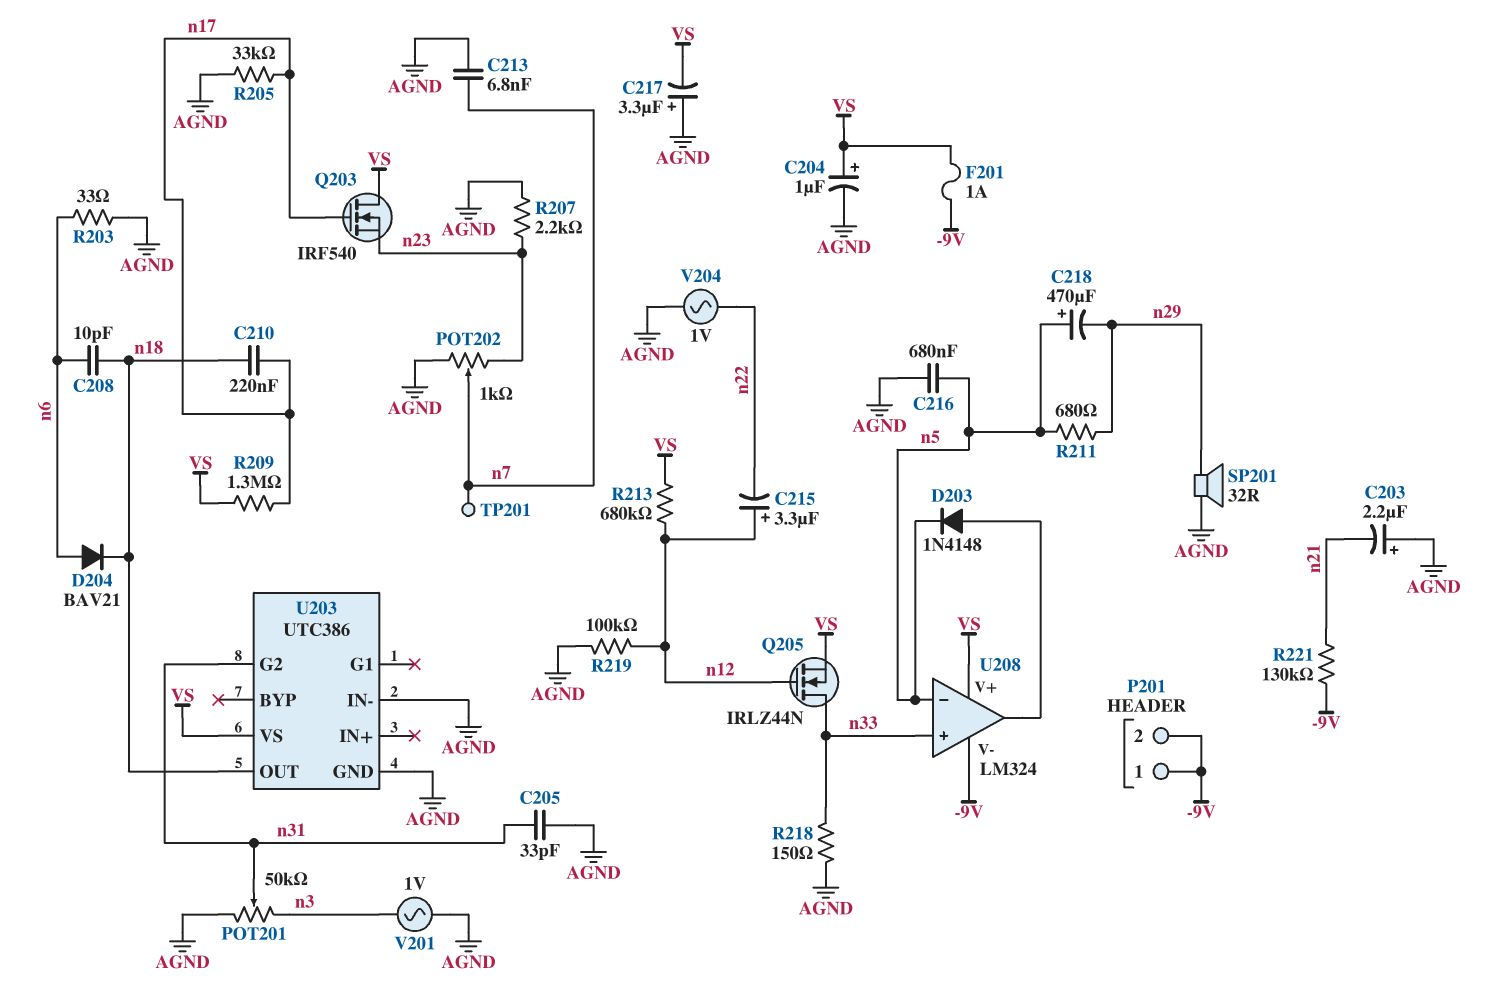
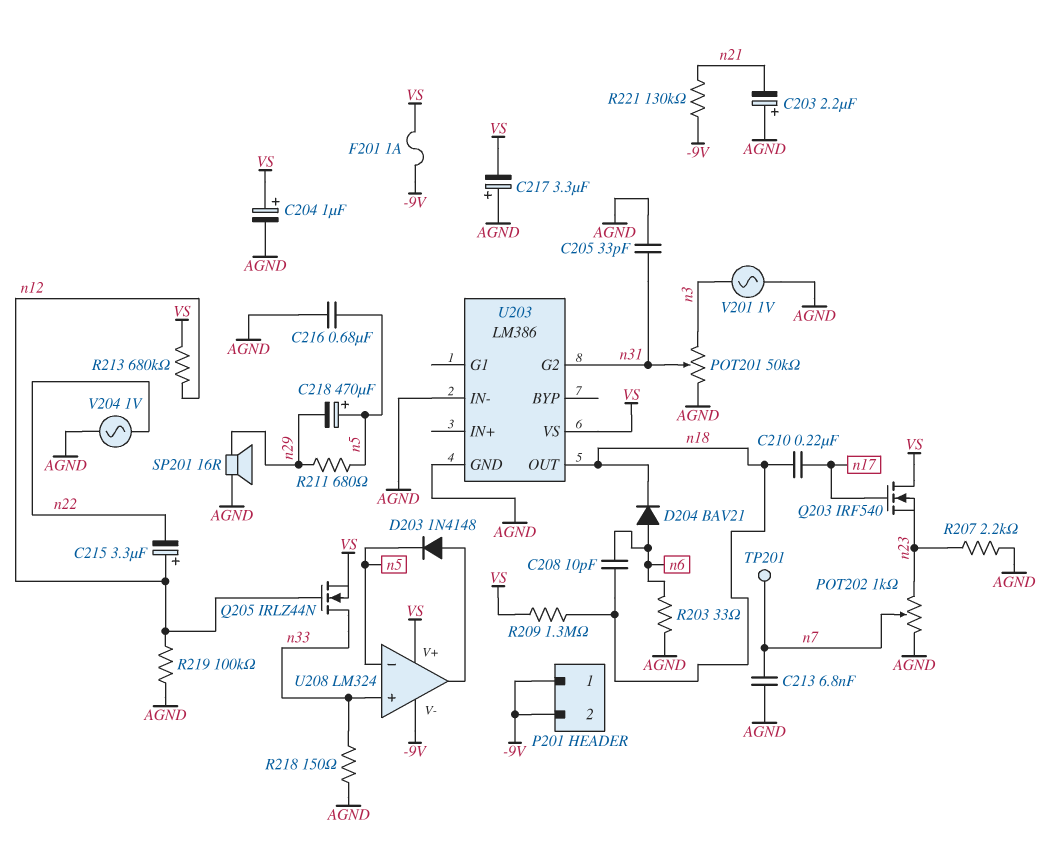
R205: 33k (AGND, n17) -> none
R209: 1.3M (VS, n17) -> 1.3M (VS, n18)
SP201: speaker 32R (AGND, n29) -> speaker 16R (AGND, n29)
U203: UTC386 -> LM386

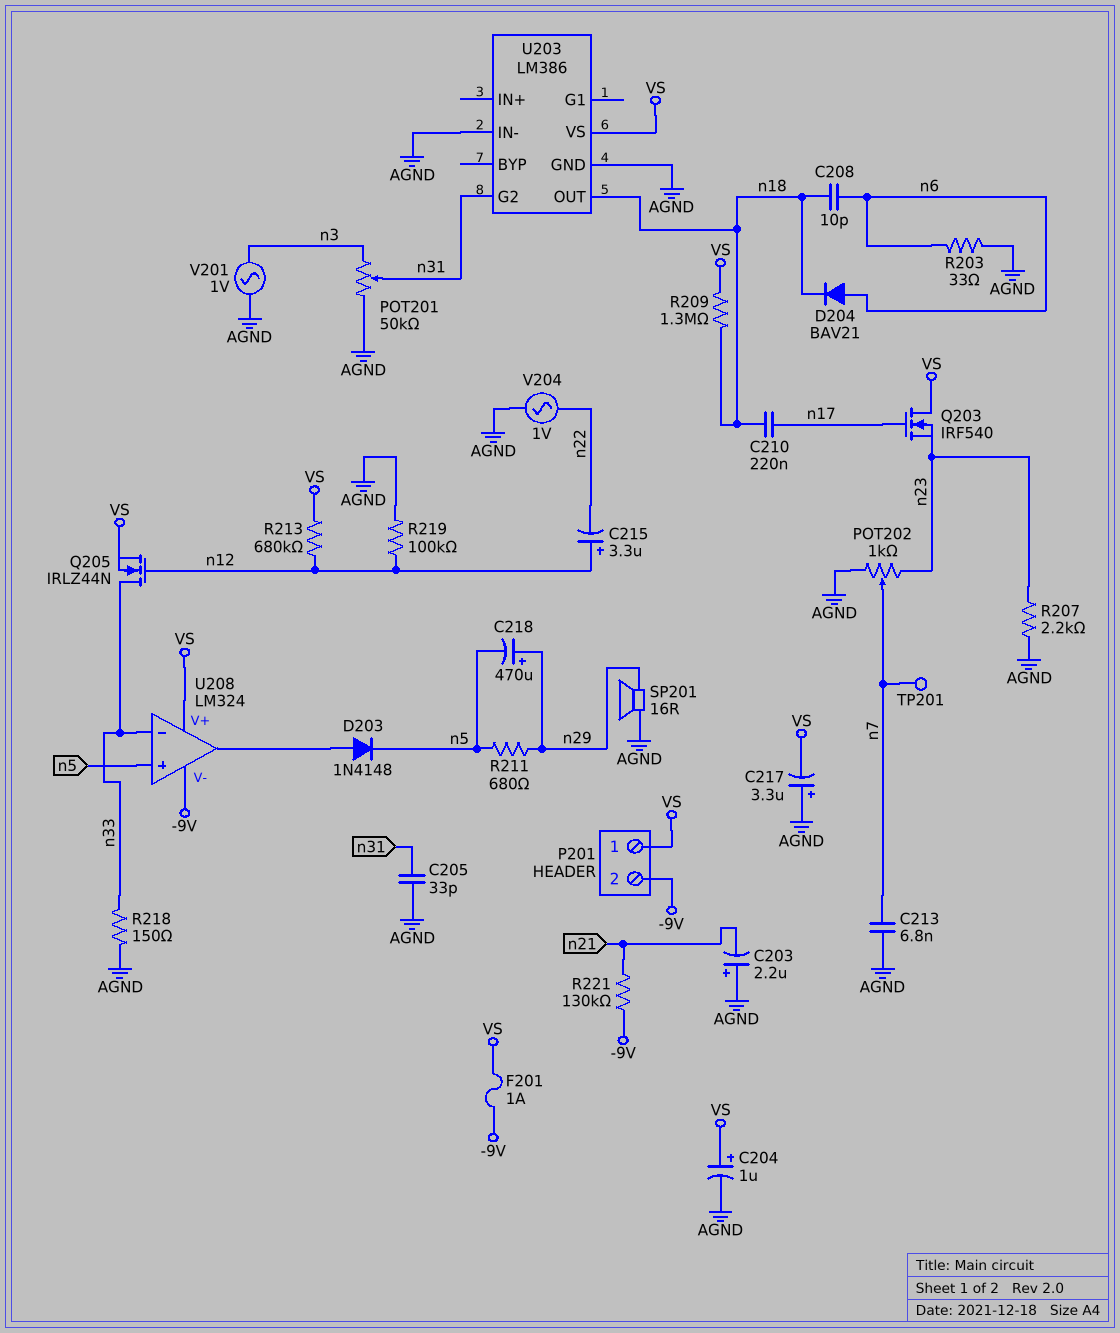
C216: 680nF (AGND, n5) -> none
C218: 470uF (plus n5, minus n29) -> 470uF (plus n29, minus n5)
P201 pin 1: -9V -> VS
U208 pin in+: n33 -> n5
U208 pin in-: n5 -> n33

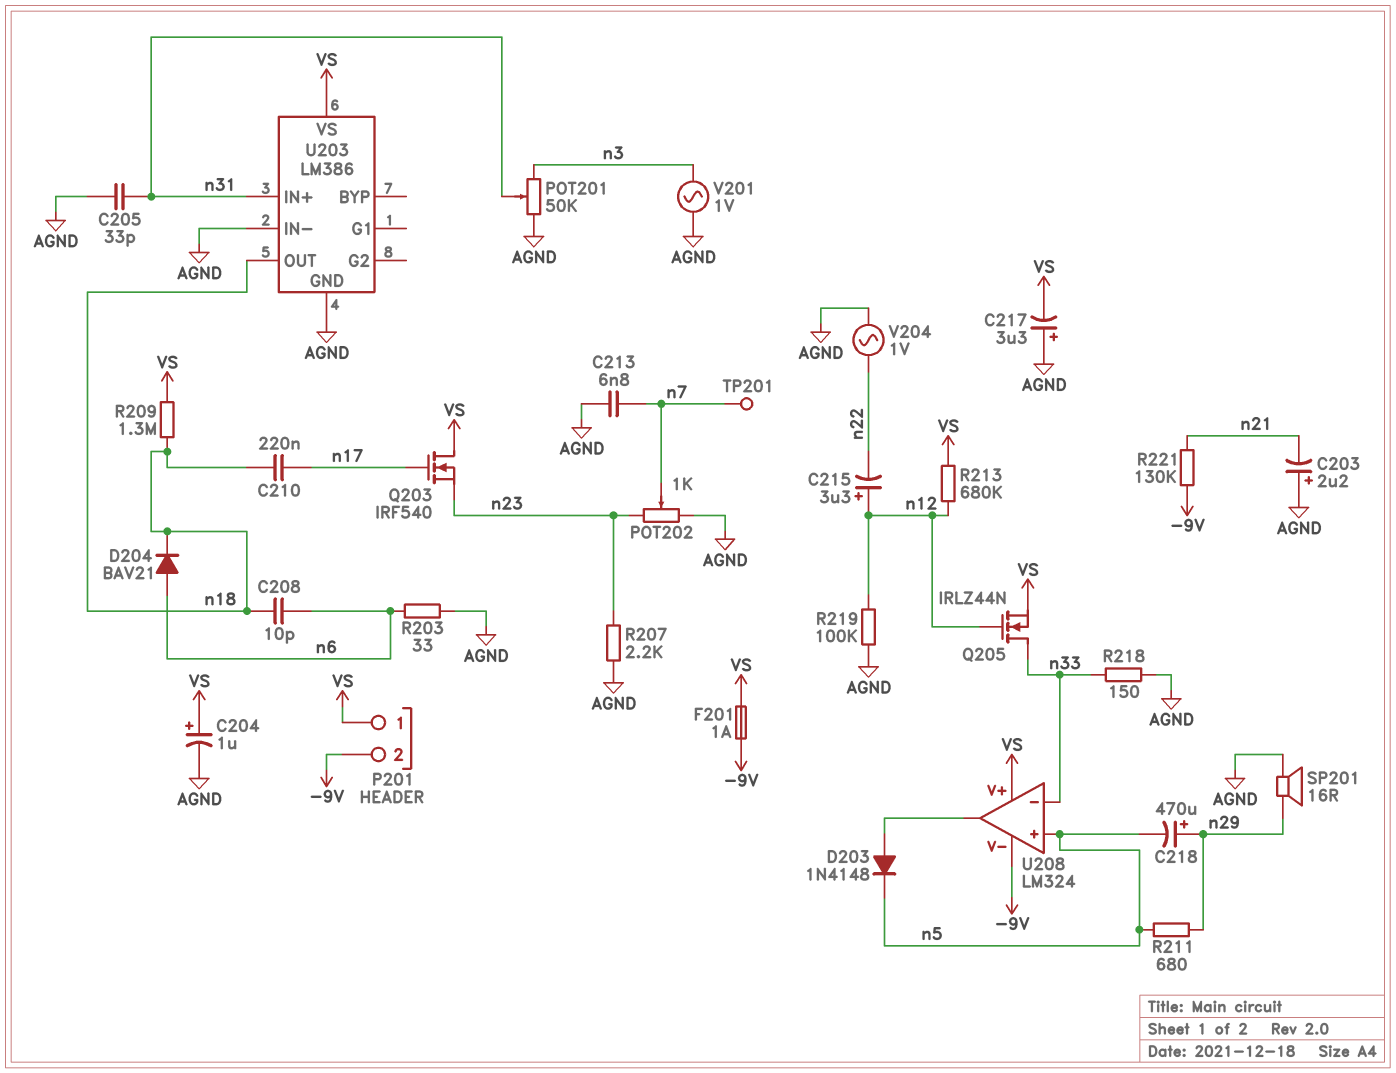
U203 pin G2: n31 -> none
U203 pin IN+: none -> n31

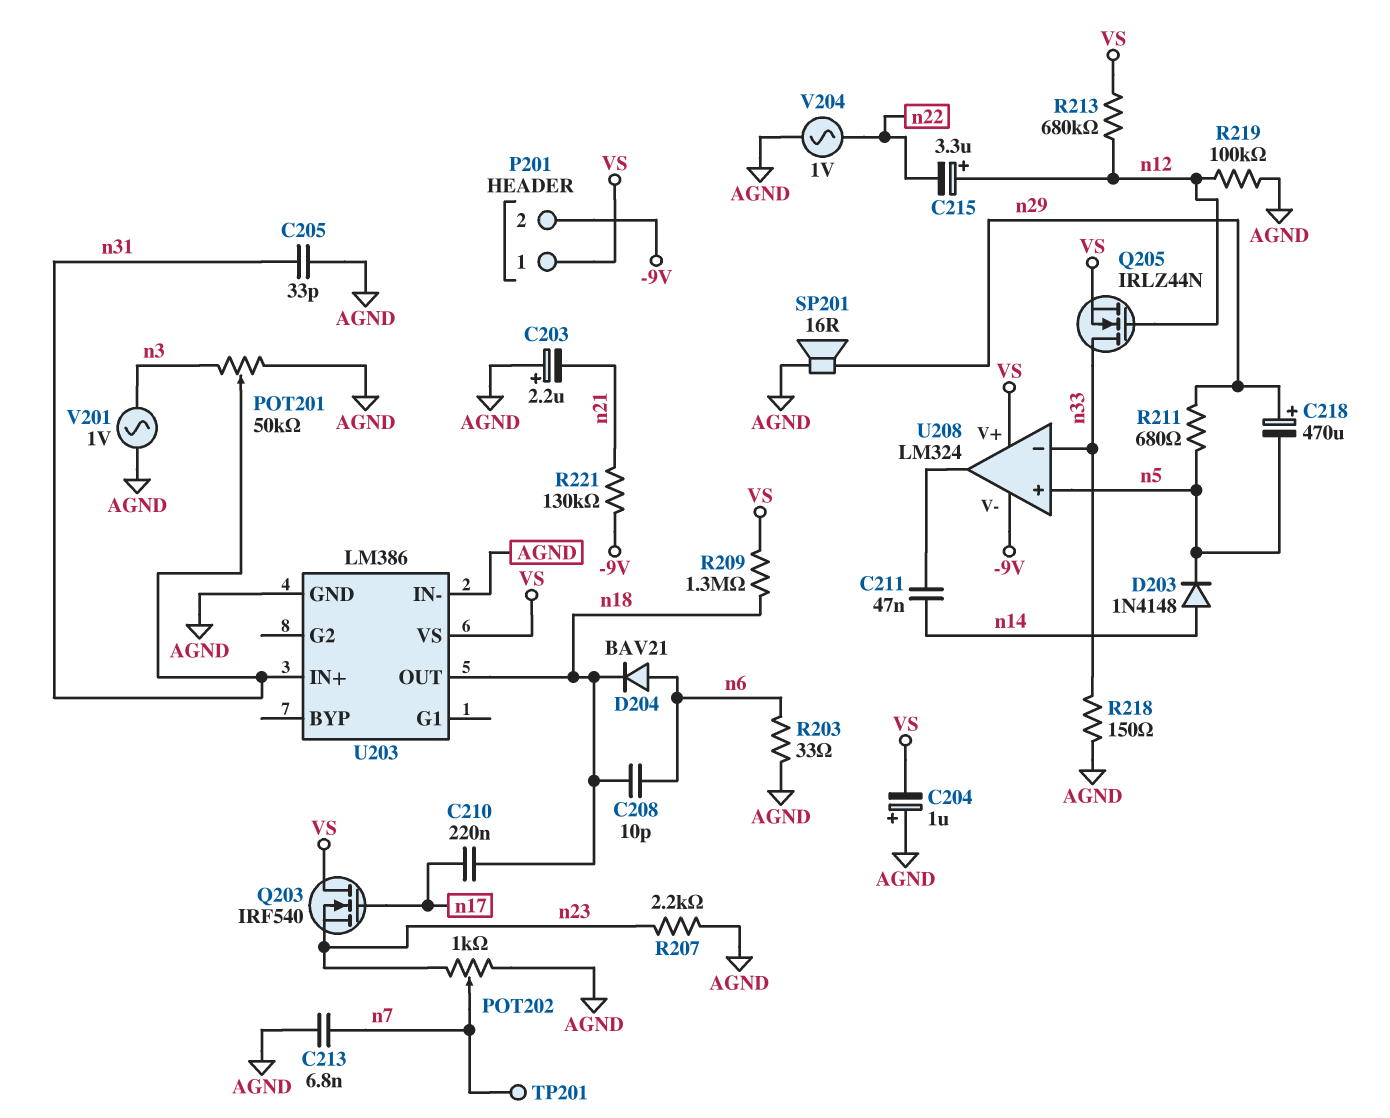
C204: 1uF (plus VS, minus AGND) -> 1uF (plus AGND, minus VS)
C211: none -> 47nF (U208/out, n14)
C217: 3.3uF (plus AGND, minus VS) -> none
D203: diode 1N4148 (A U208/out, K n5) -> diode 1N4148 (A n14, K n5)
F201: 1A (-9V, VS) -> none

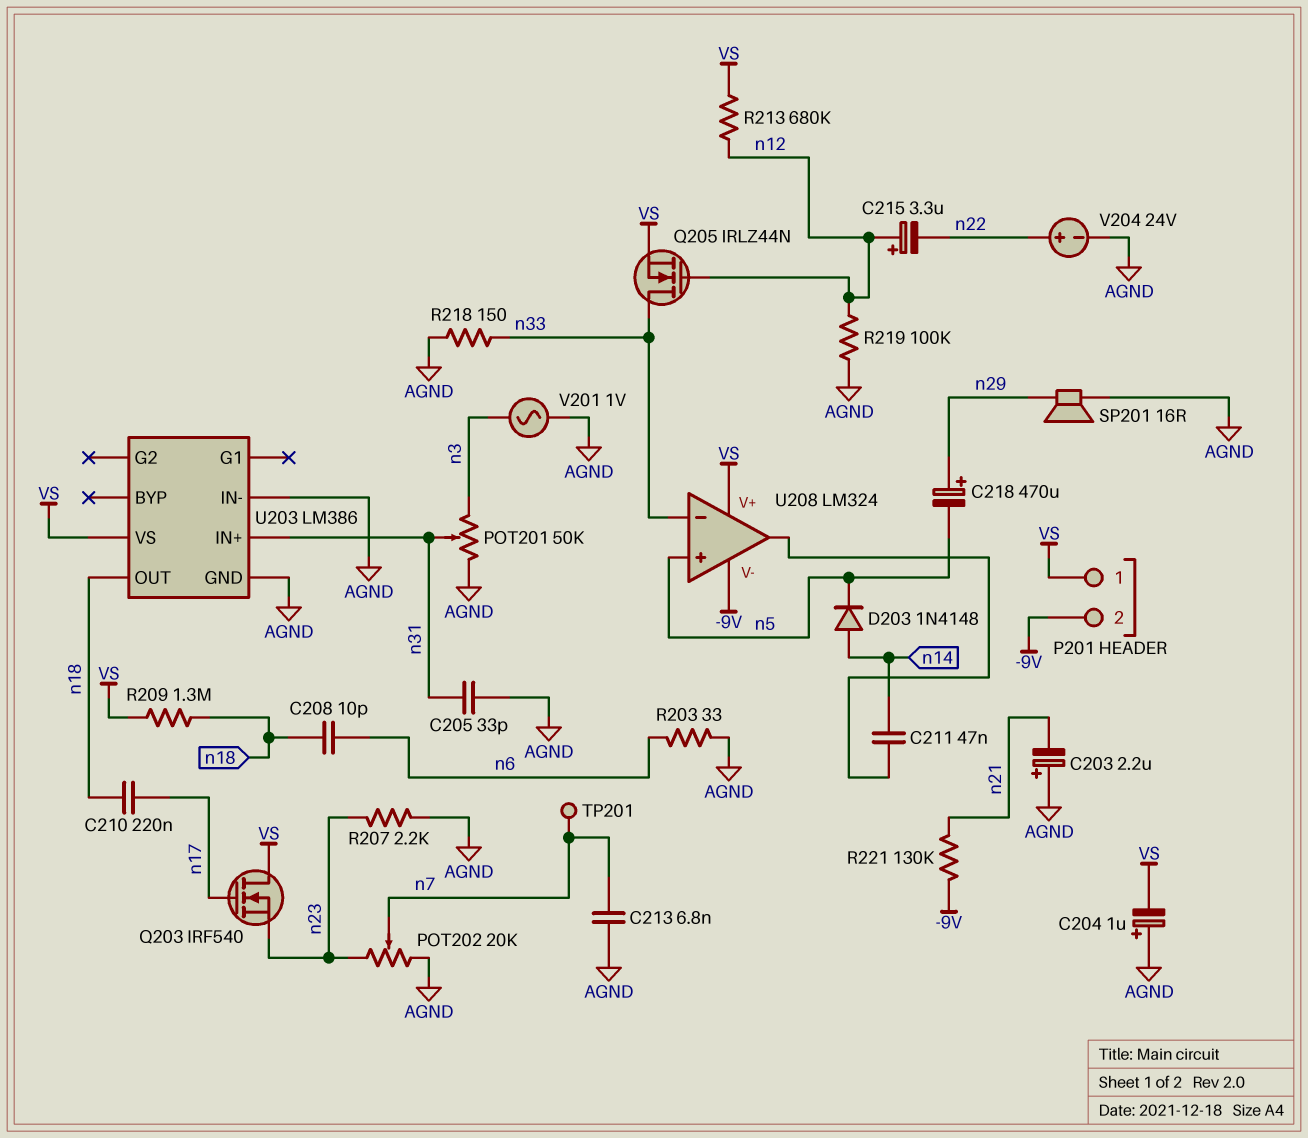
D204: diode BAV21 (A n6, K n18) -> none
POT202: 1k (AGND, n23, wiper n7) -> 20k (AGND, n23, wiper n7)
R211: 680 (n5, n29) -> none
V204: AC 1V (AGND, n22) -> 24V (plus n22, minus AGND)

